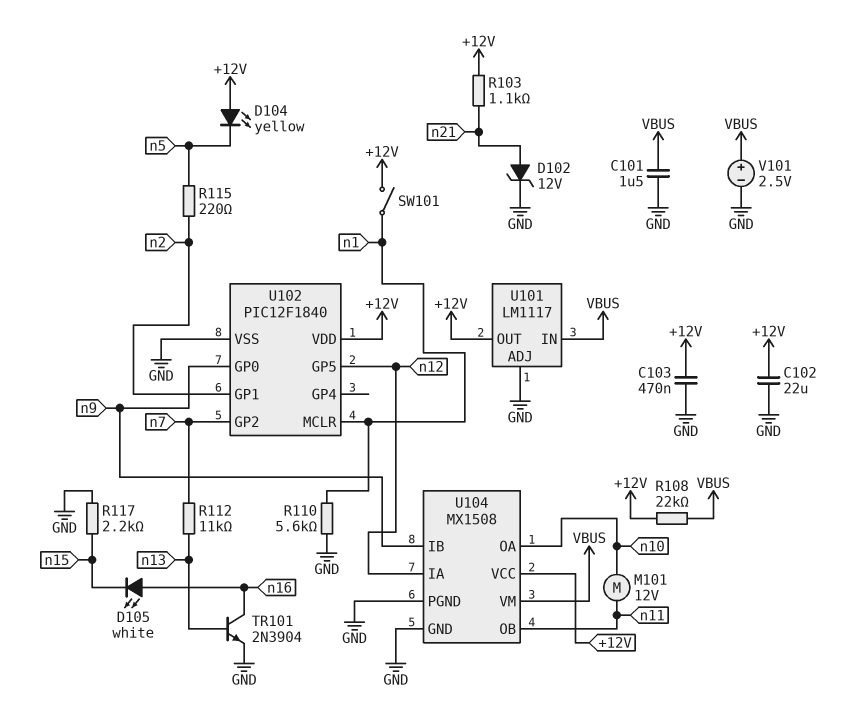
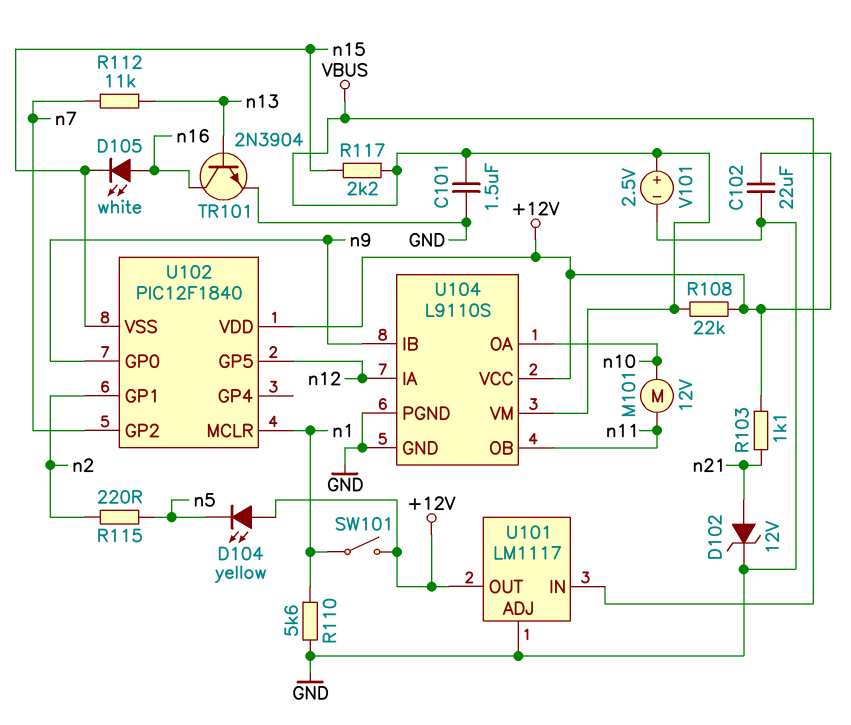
C103: 470nF (+12V, GND) -> none
R117: 2.2k (GND, n15) -> 2.2k (VBUS, n15)
U102 pin VSS: GND -> n15
U104: MX1508 -> L9110S

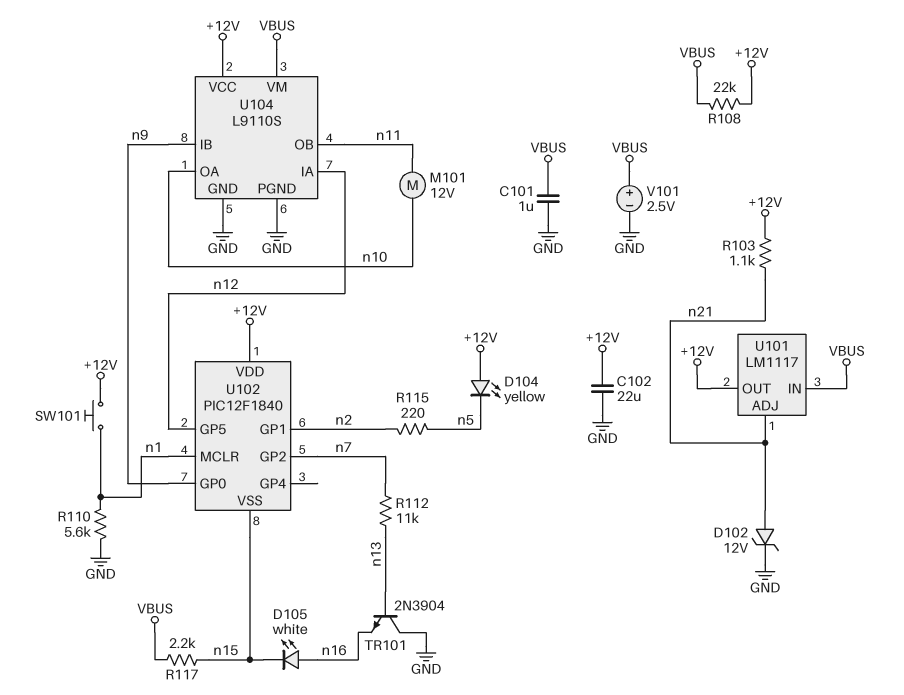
C101: 1.5uF (GND, VBUS) -> 1uF (GND, VBUS)
SW101: switch (+12V, n1) -> button (+12V, n1)
TR101: NPN 2N3904 (B n13, C n16, E GND) -> NPN 2N3904 (B n13, C GND, E n16)
U101 pin ADJ: GND -> n21

